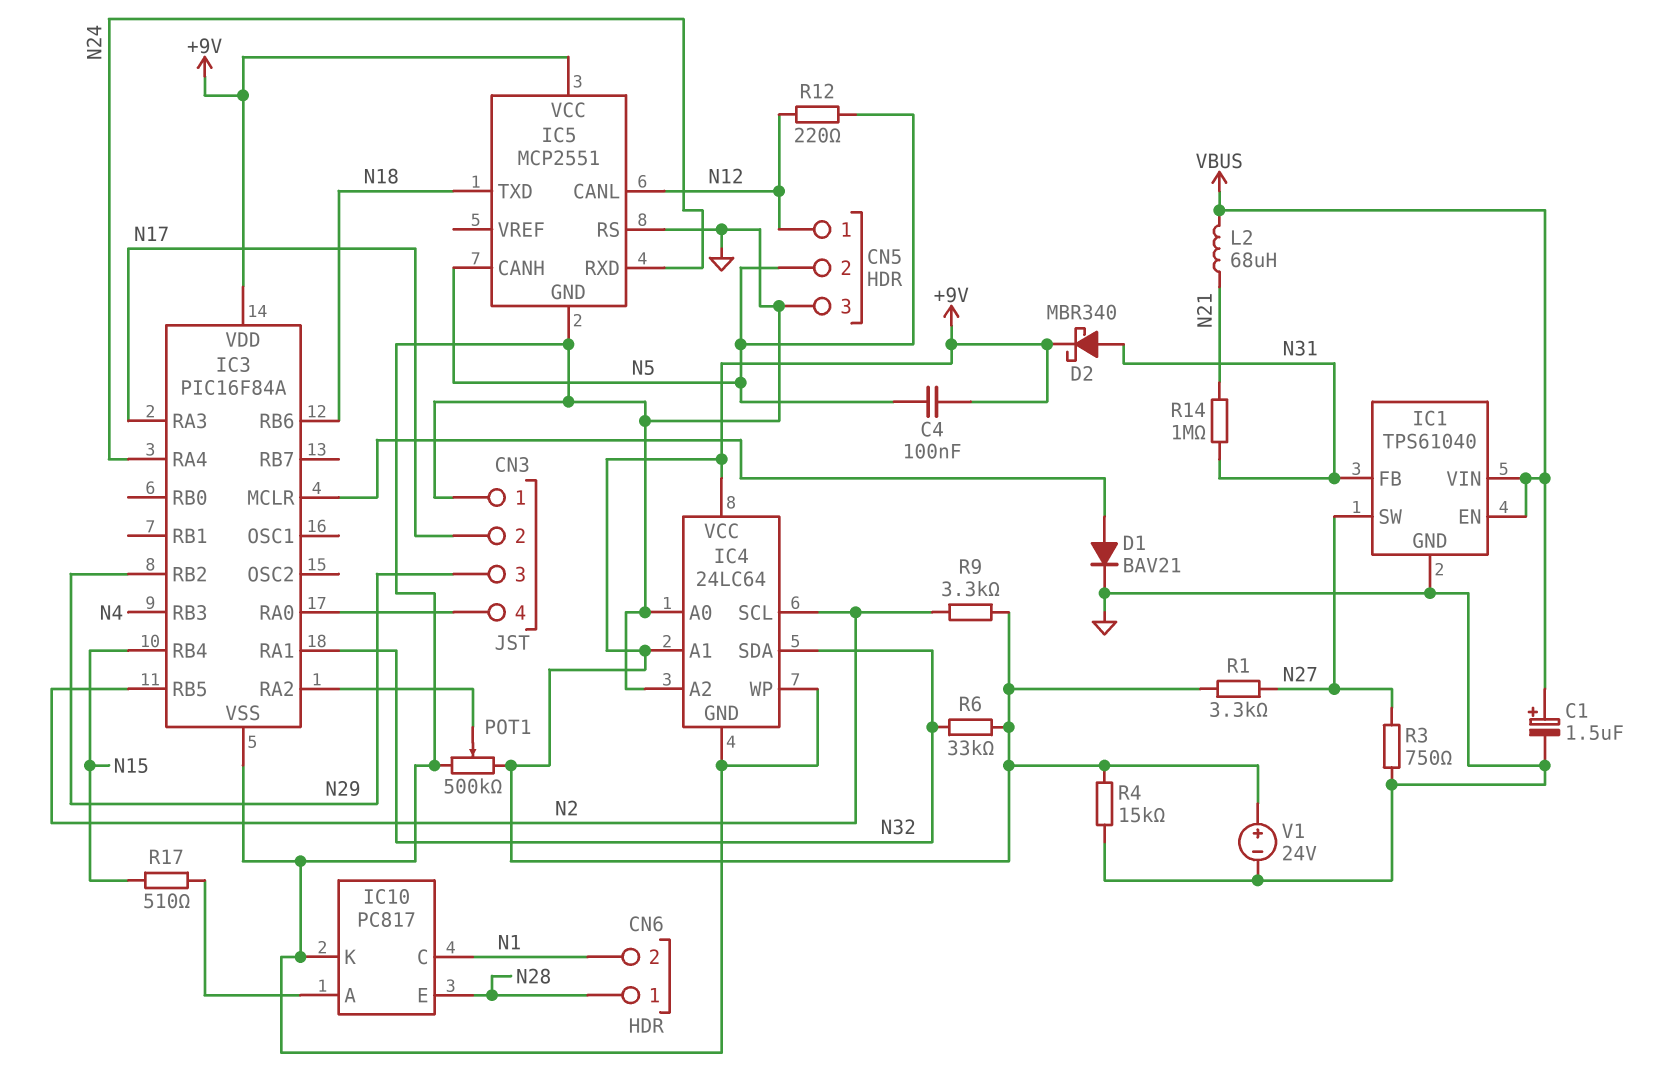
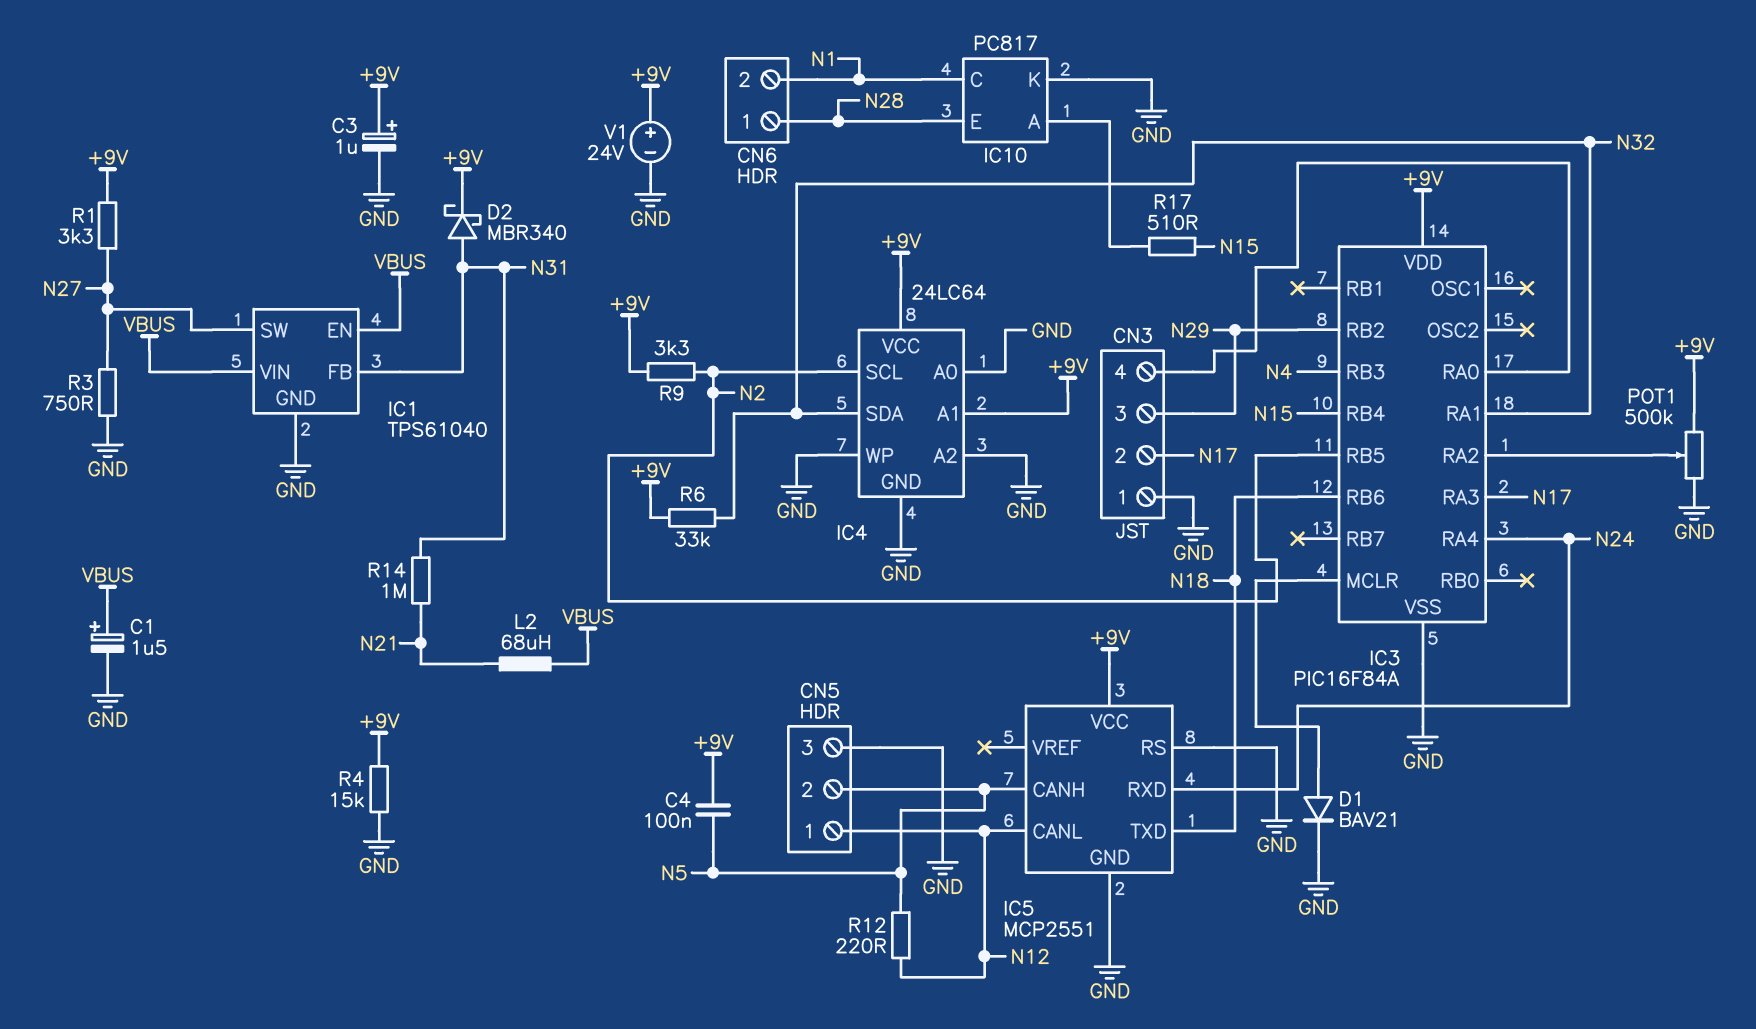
C3: none -> 1uF (plus +9V, minus GND)

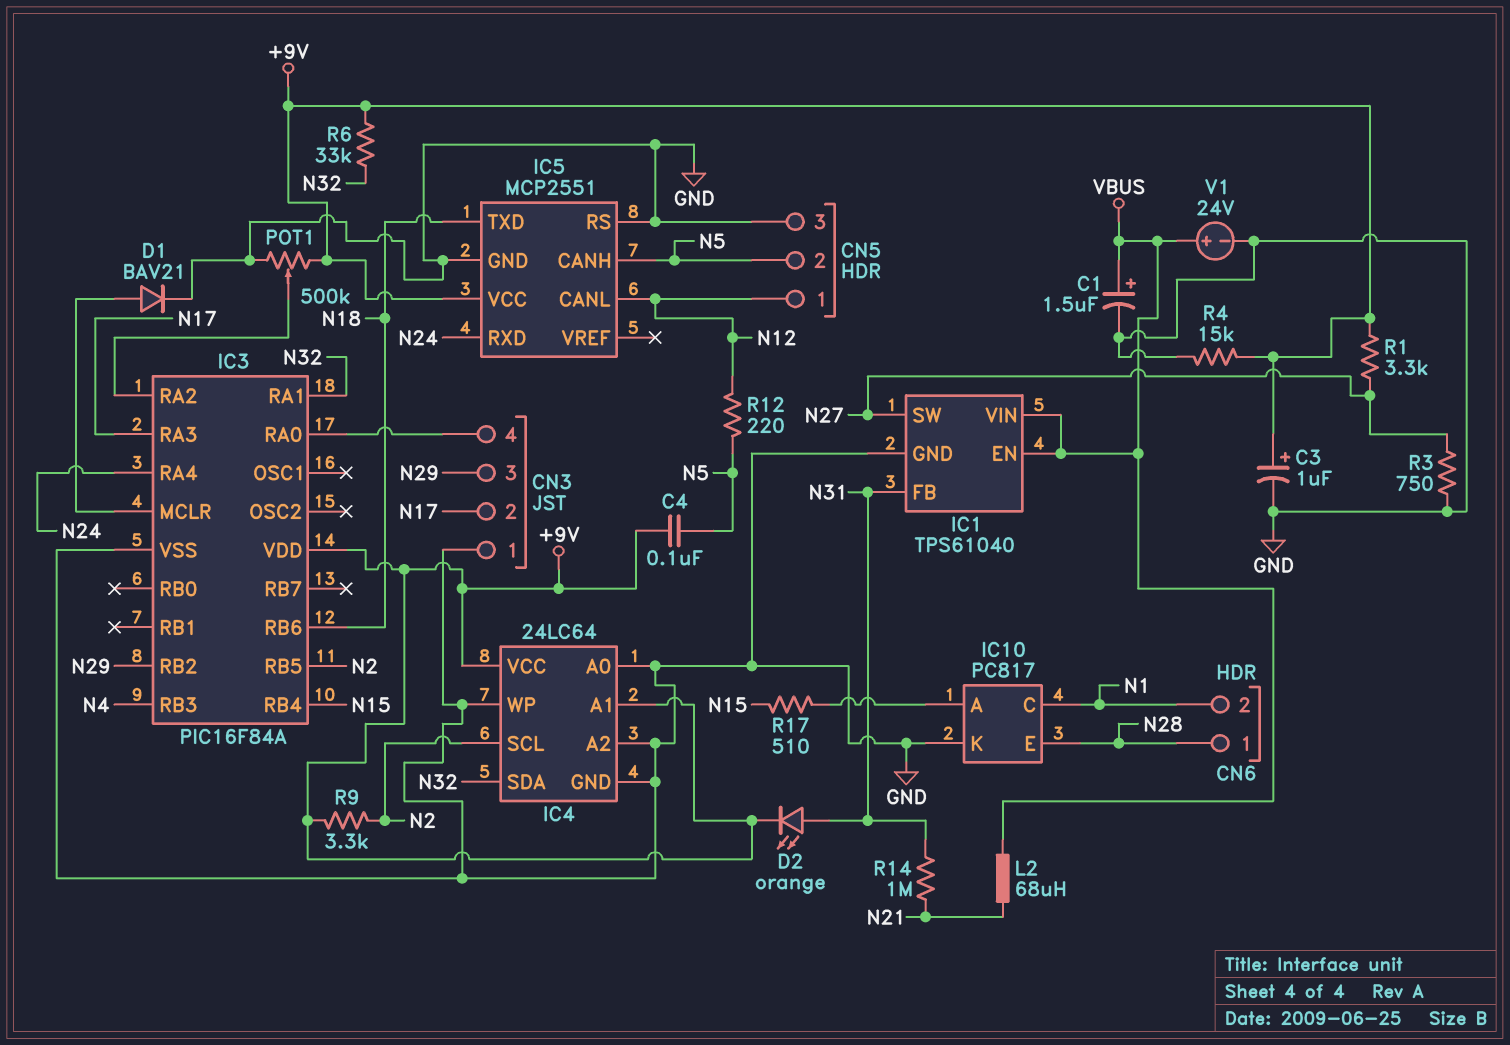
D2: schottky MBR340 (A N31, K +9V) -> LED orange (A N31, K +9V)
V1: 24V (plus +9V, minus GND) -> 24V (plus VBUS, minus GND)

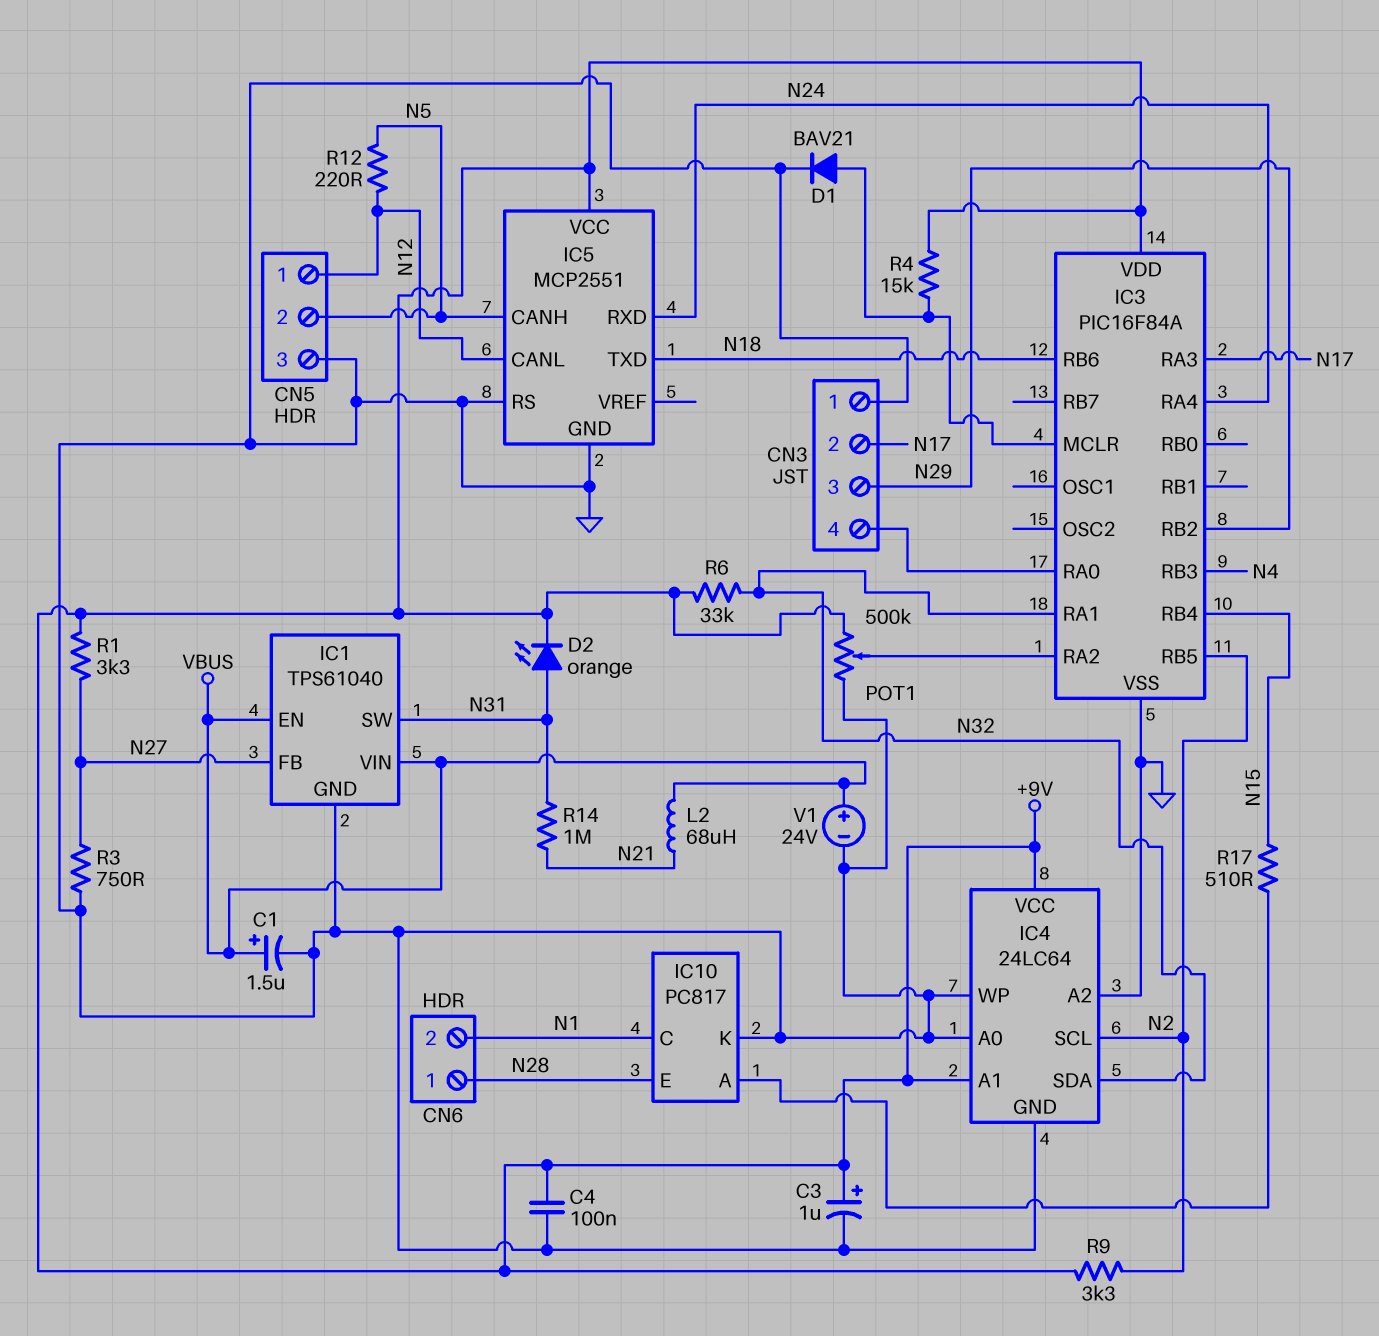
C4: 100nF (+9V, N5) -> 100nF (+9V, GND)
IC1 pin FB: N31 -> N27
IC1 pin SW: N27 -> N31
R4: 15k (+9V, GND) -> 15k (+9V, IC3/MCLR)

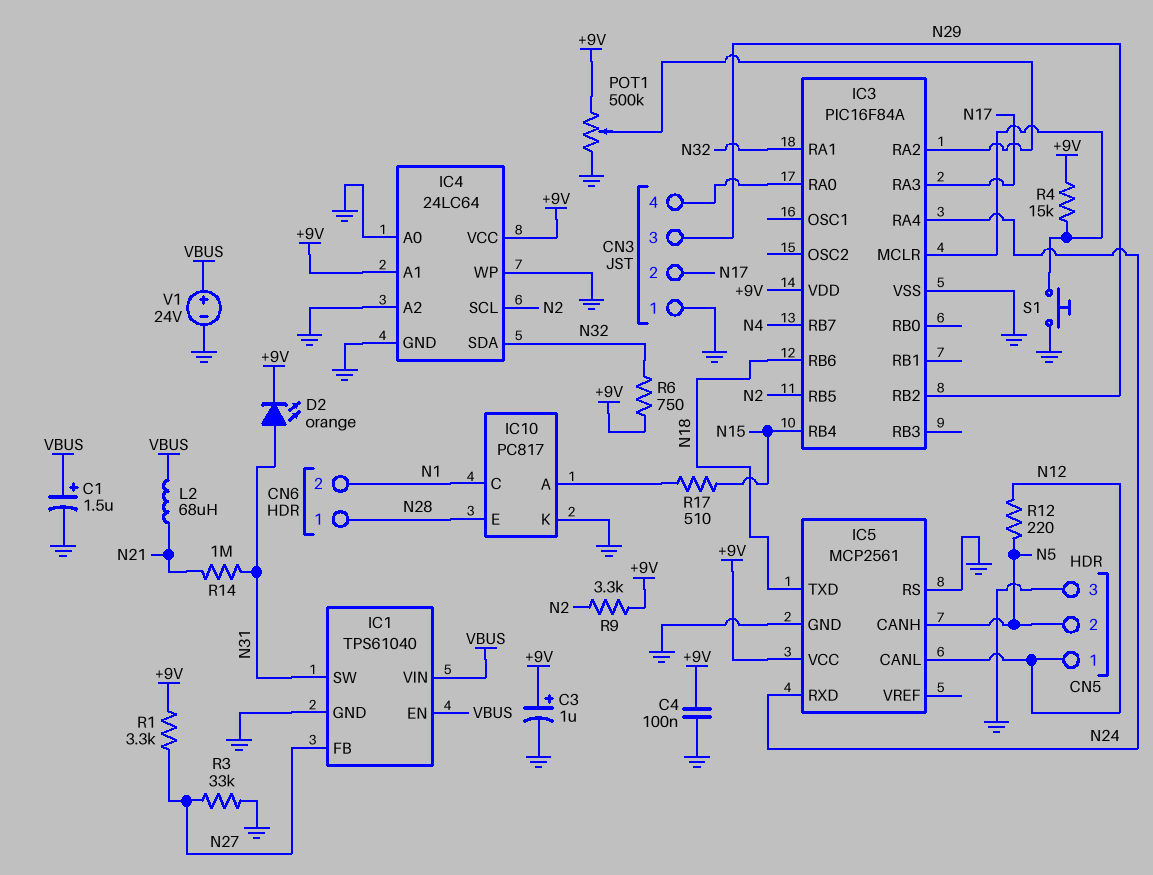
D1: diode BAV21 (A IC3/MCLR, K GND) -> none
IC3 pin RB3: N4 -> none
IC3 pin RB7: none -> N4
IC5: MCP2551 -> MCP2561
R3: 750 (GND, N27) -> 33k (GND, N27)
R6: 33k (+9V, N32) -> 750 (+9V, N32)
S1: none -> button (GND, IC3/MCLR)

